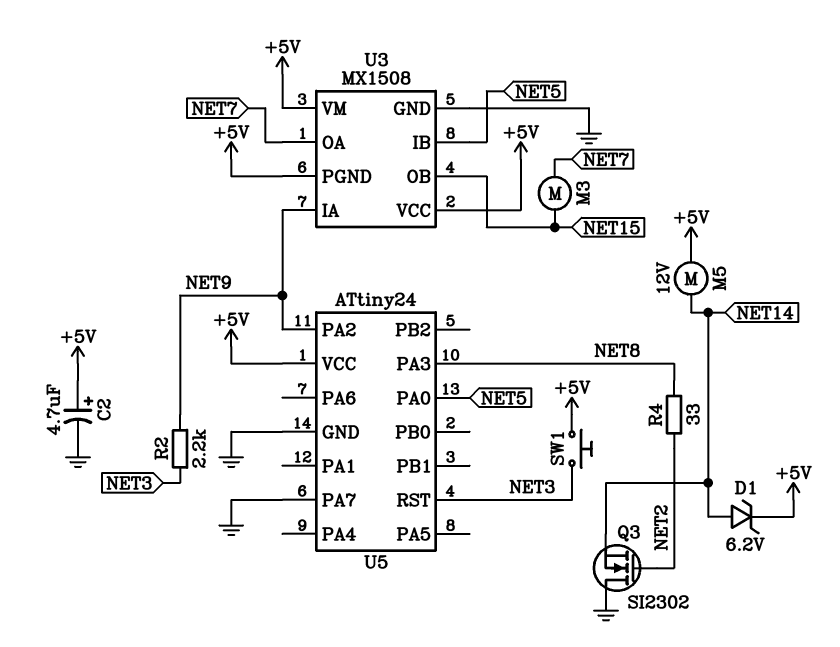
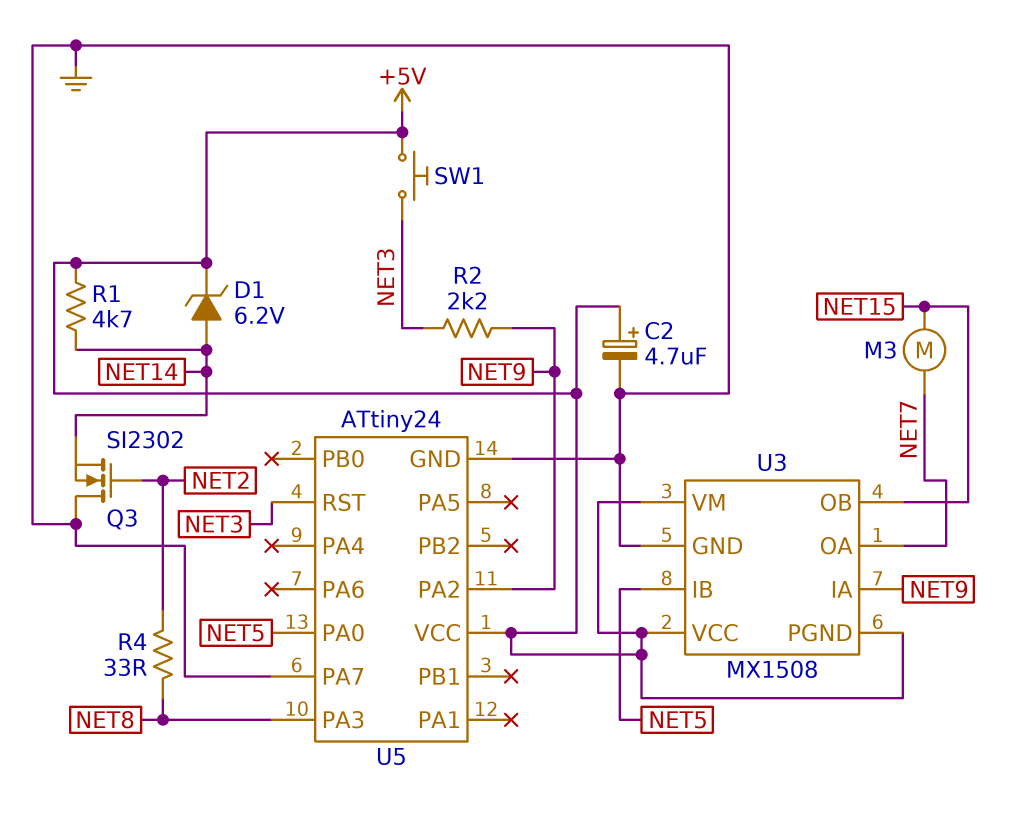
M5: motor 12V (+5V, NET14) -> none
R1: none -> 4.7k (+5V, NET14)

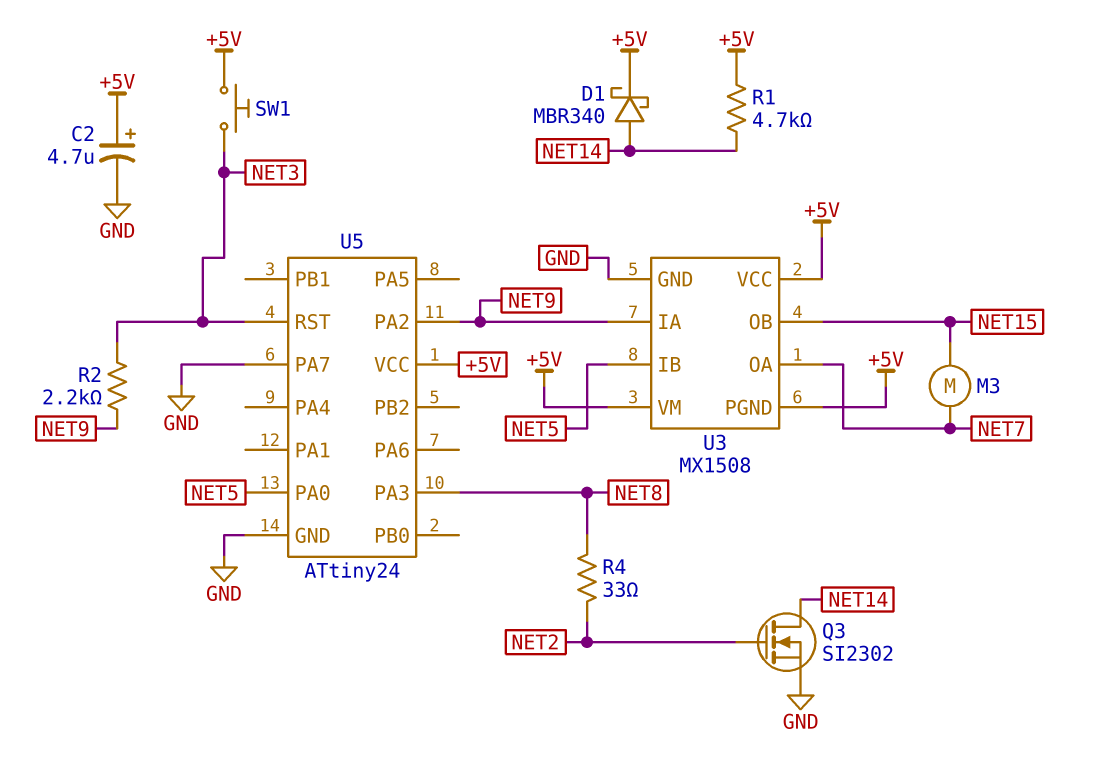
D1: zener 6.2V (A NET14, K +5V) -> schottky MBR340 (A NET14, K +5V)
Q3: NMOS SI2302 (G NET2, D GND, S NET14) -> NMOS SI2302 (G NET2, D NET14, S GND)

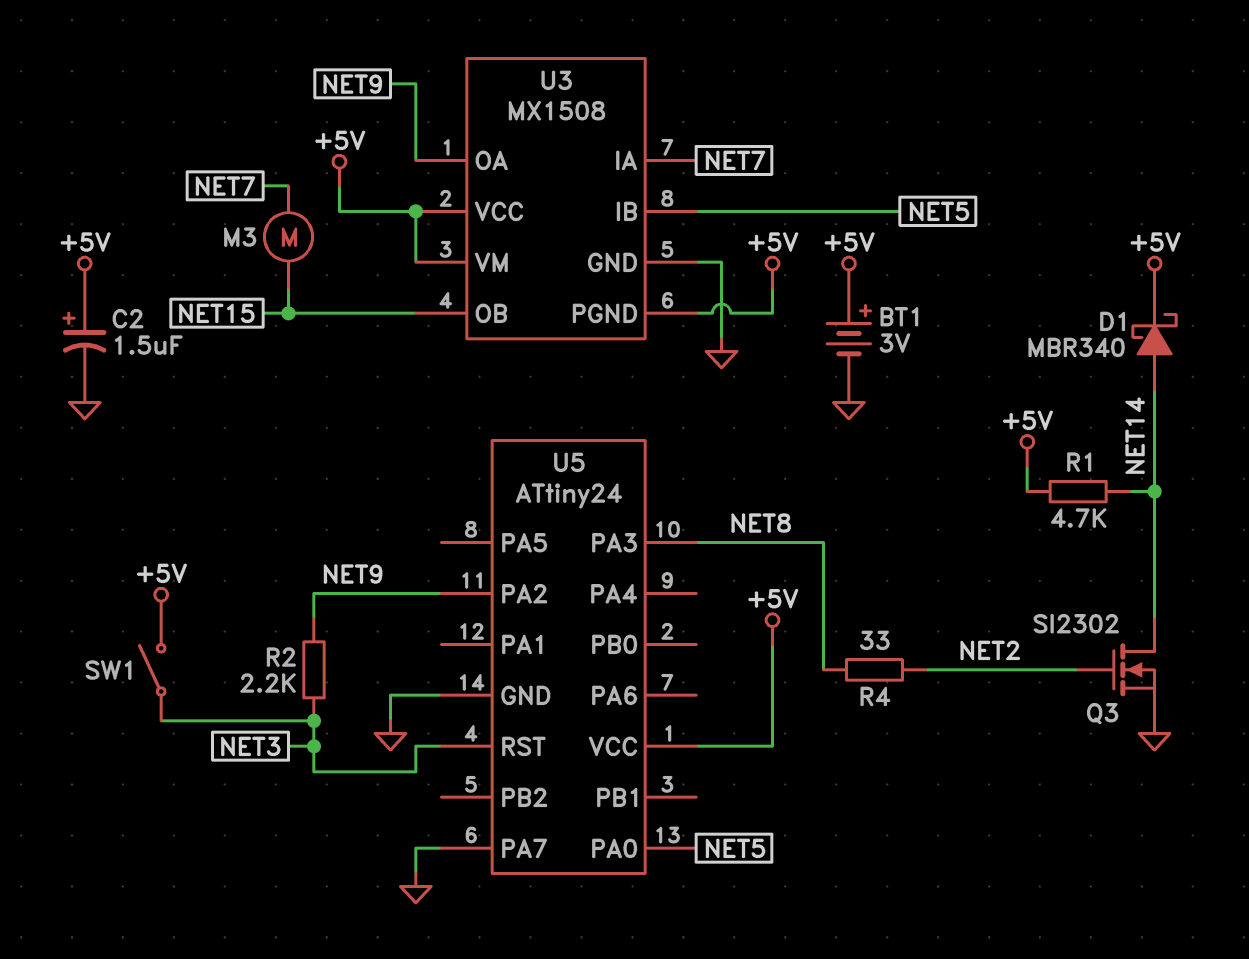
BT1: none -> 3V (plus +5V, minus GND)
C2: 4.7uF (plus +5V, minus GND) -> 1.5uF (plus +5V, minus GND)
SW1: button (+5V, NET3) -> switch (+5V, NET3)
U3 pin IA: NET9 -> NET7
U3 pin OA: NET7 -> NET9

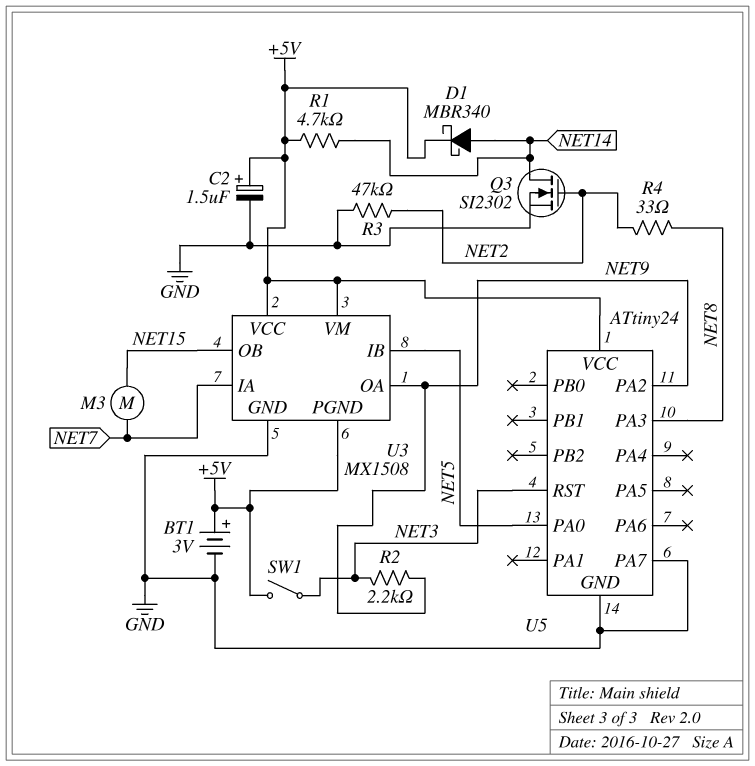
R3: none -> 47k (GND, NET2)

